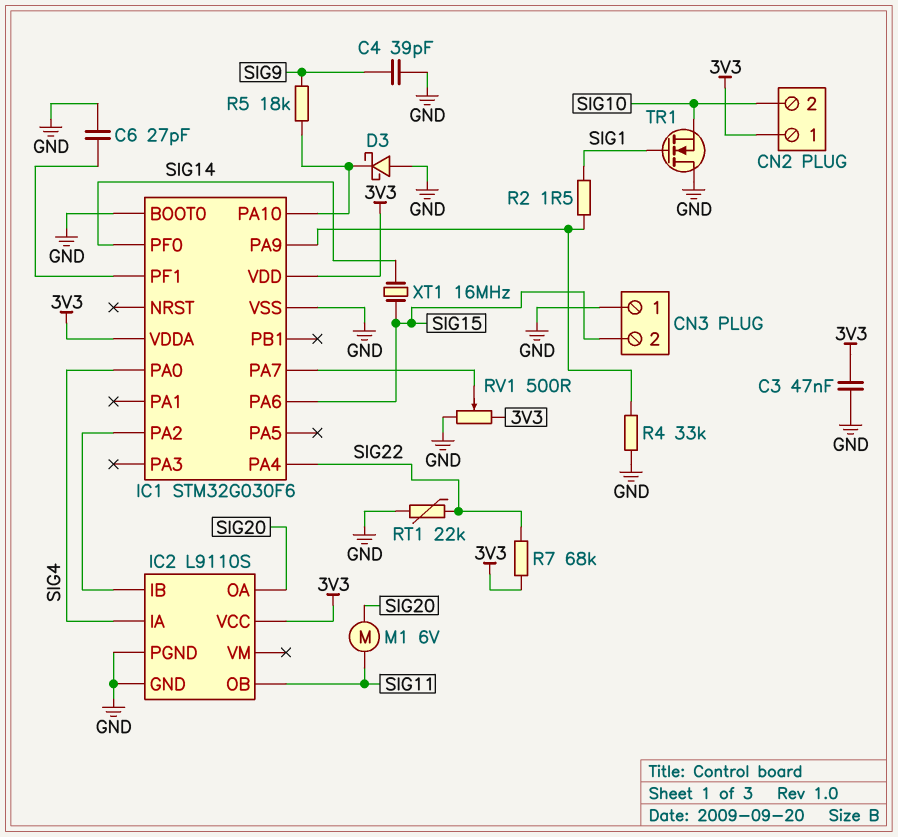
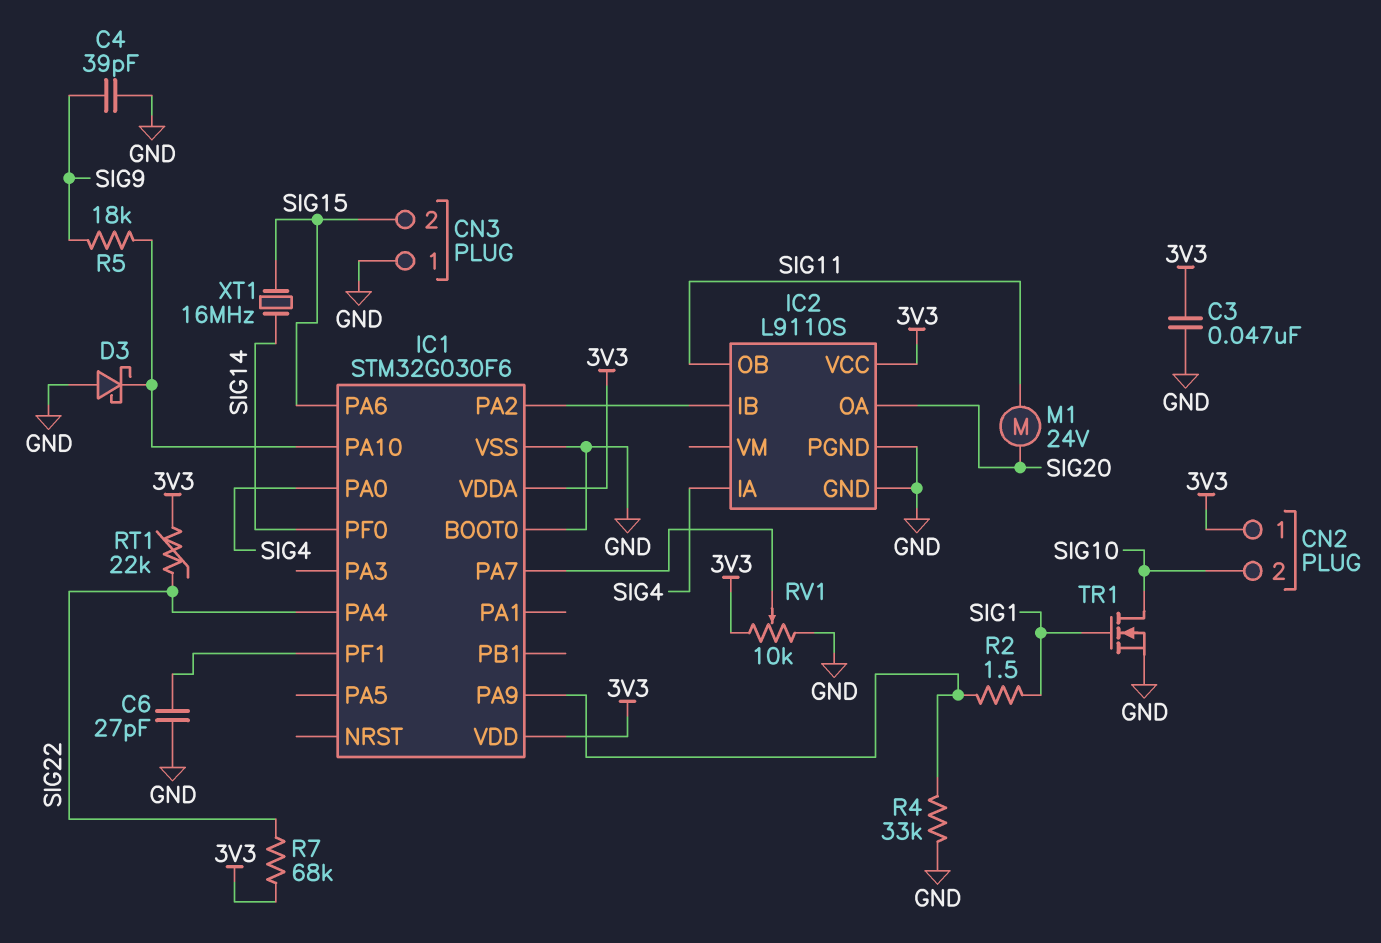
M1: motor 6V (SIG11, SIG20) -> motor 24V (SIG11, SIG20)
RT1: 22k (GND, SIG22) -> 22k (3V3, SIG22)
RV1: 500 (3V3, GND, wiper IC1/PA7) -> 10k (3V3, GND, wiper IC1/PA7)
TR1: NMOS (G SIG1, D GND, S SIG10) -> NMOS (G SIG1, D SIG10, S GND)

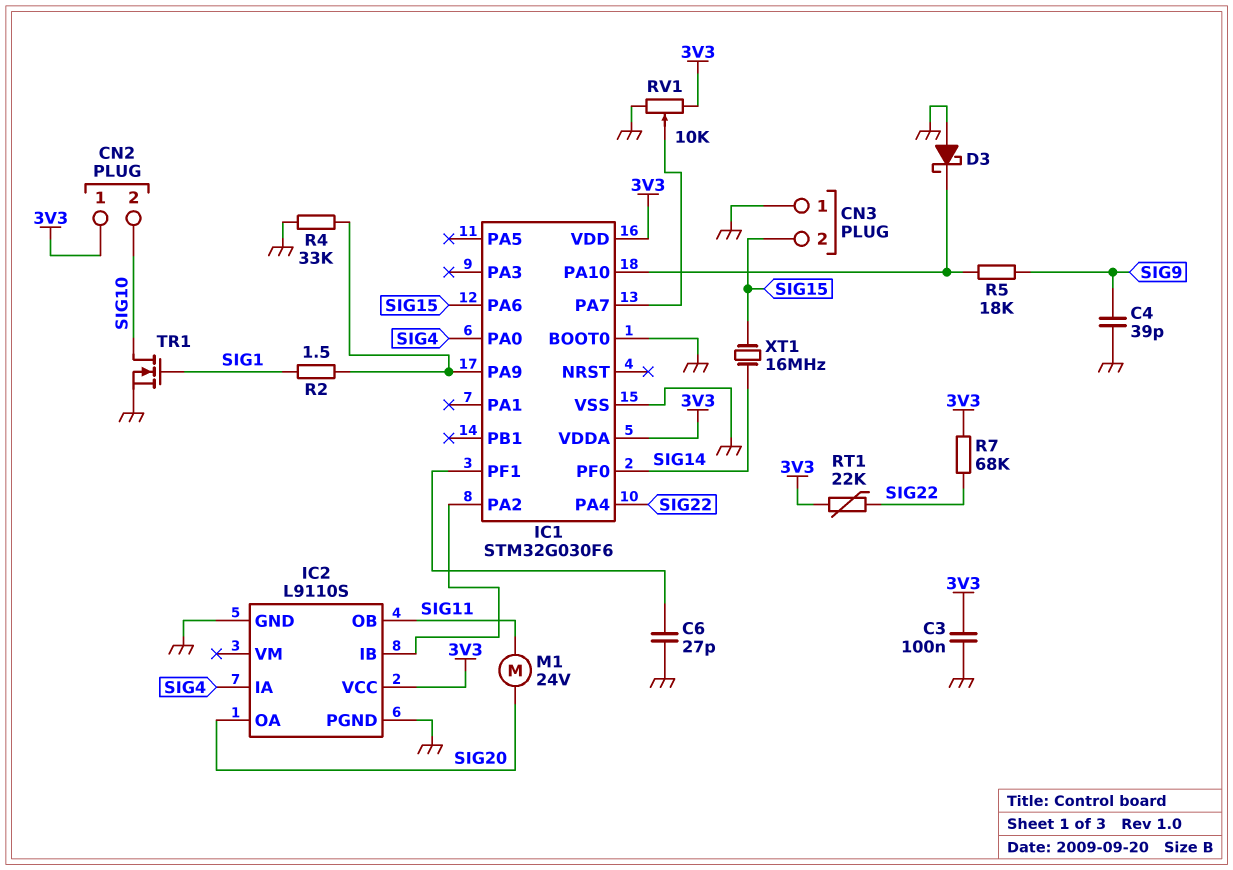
C3: 47nF (3V3, GND) -> 100nF (3V3, GND)

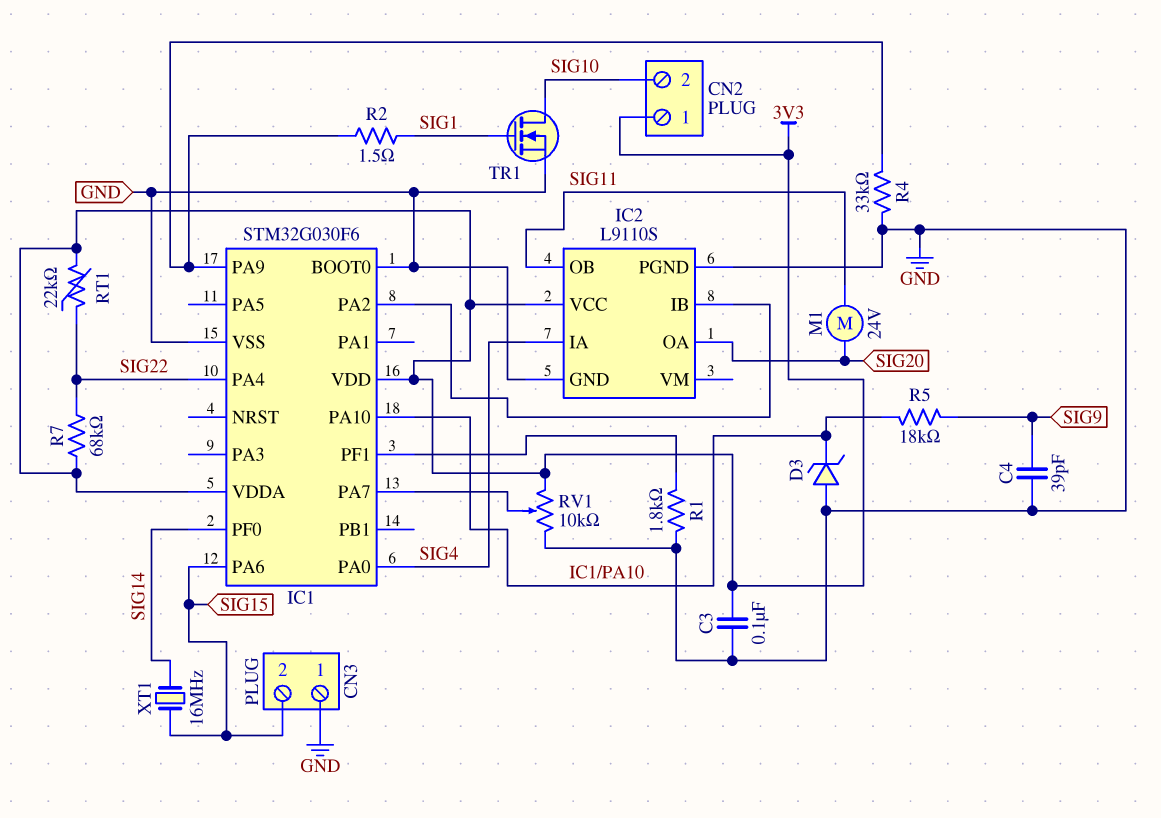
C6: 27pF (GND, IC1/PF1) -> none
D3: schottky (A GND, K IC1/PA10) -> zener (A GND, K IC1/PA10)
R1: none -> 1.8k (GND, IC1/PF1)

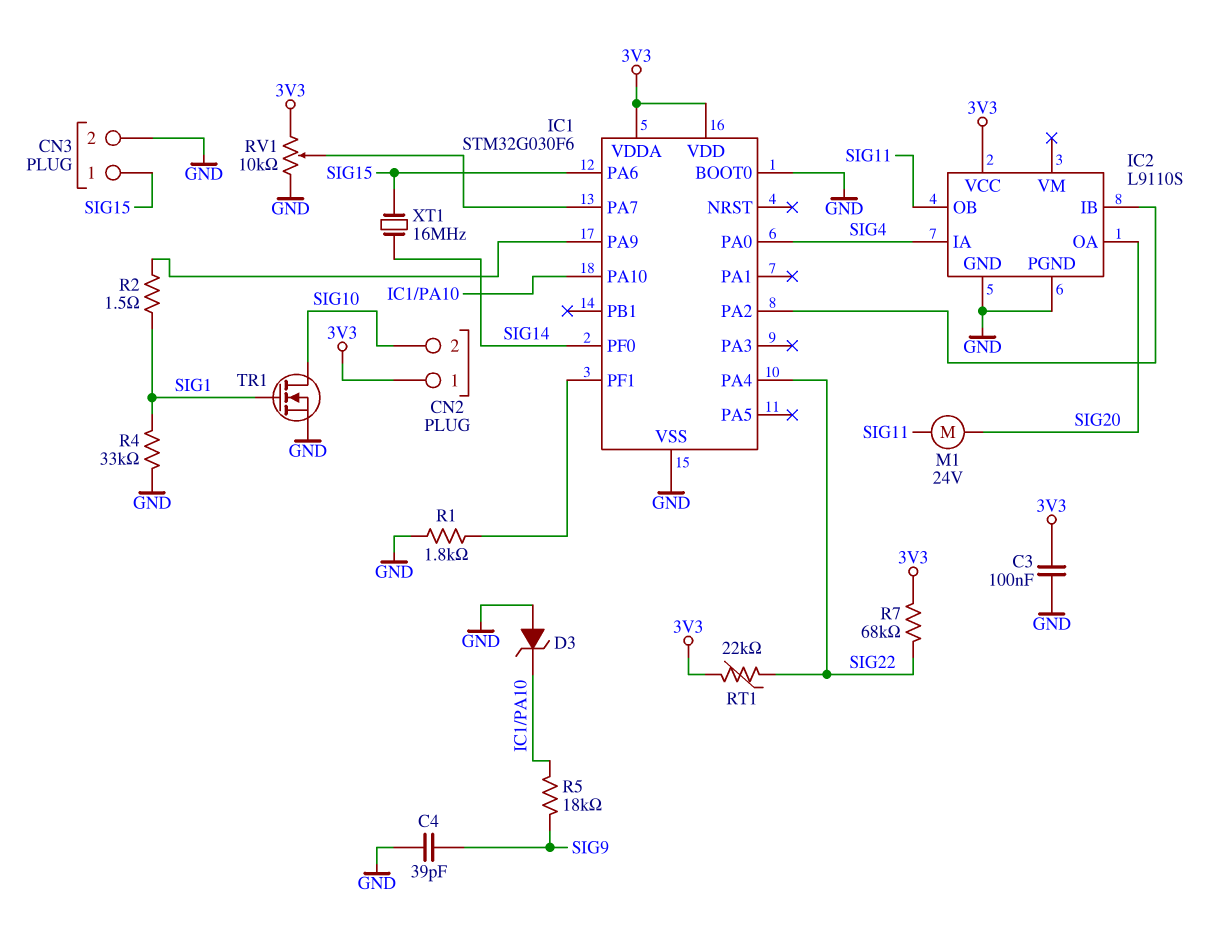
CN3 pin 1: GND -> SIG15
CN3 pin 2: SIG15 -> GND
R4: 33k (GND, IC1/PA9) -> 33k (GND, SIG1)

